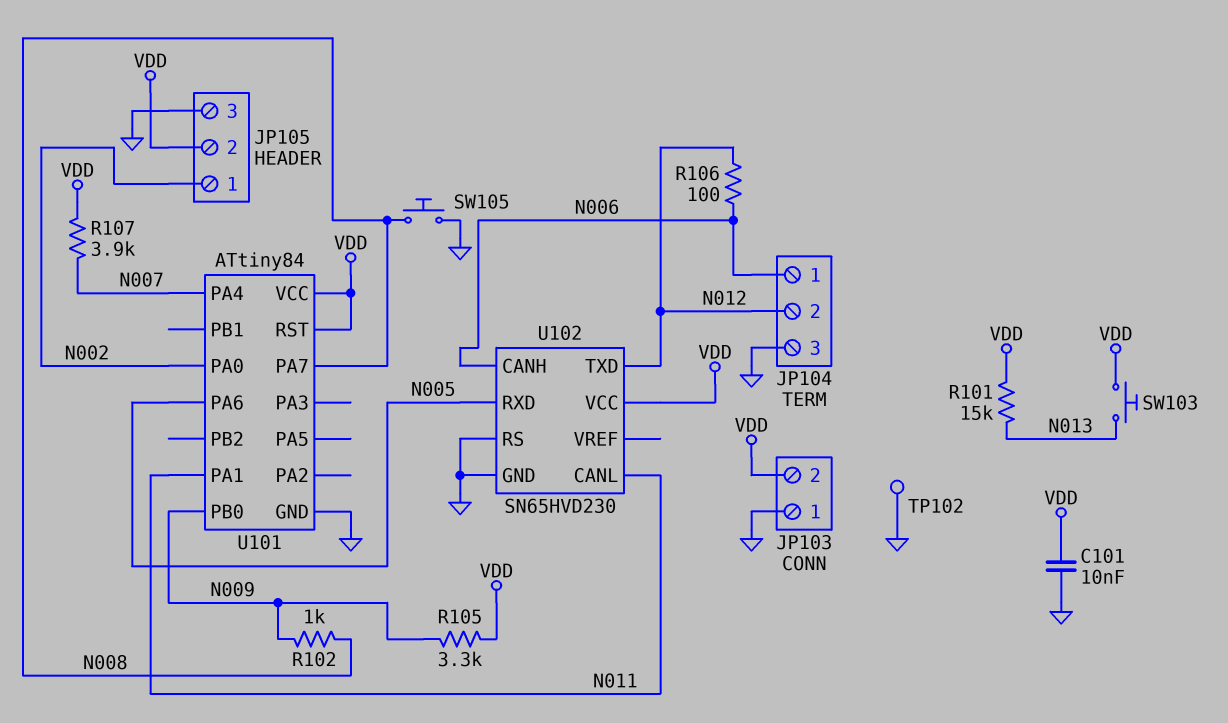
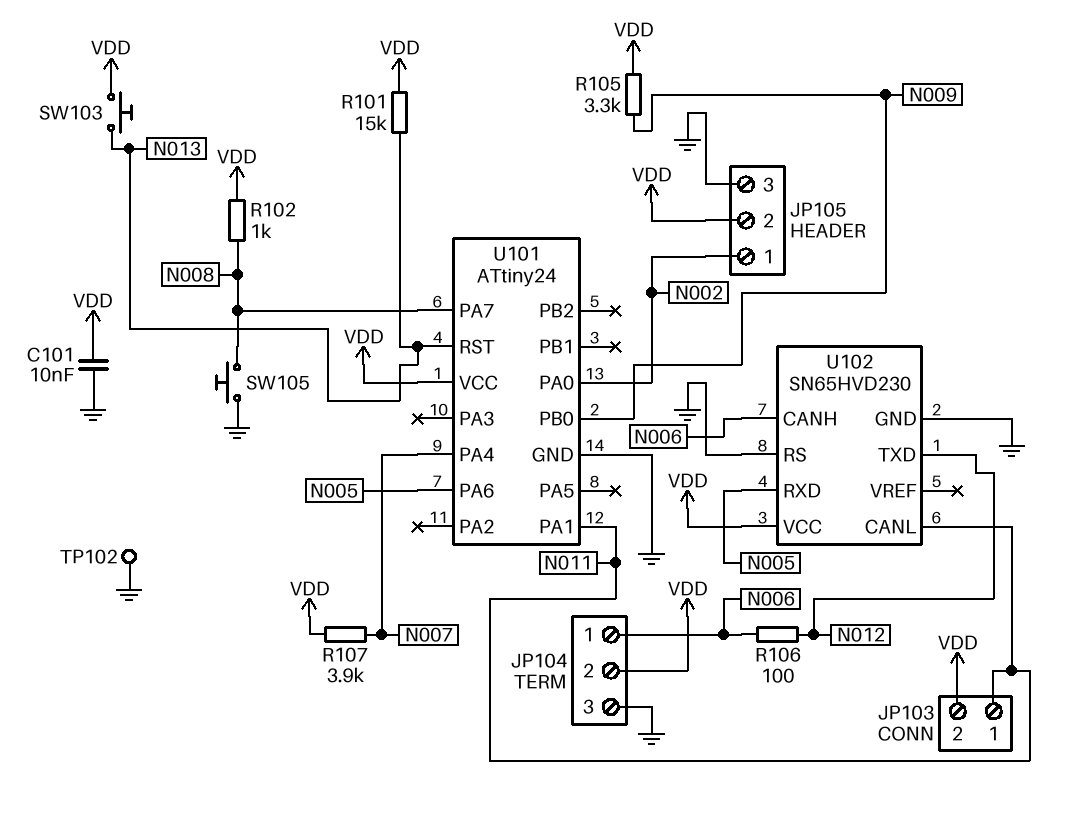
JP103 pin 1: GND -> N011
JP104 pin 2: N012 -> VDD
R102: 1k (N008, N009) -> 1k (N008, VDD)
U101: ATtiny84 -> ATtiny24
U101 pin RST: VDD -> N013

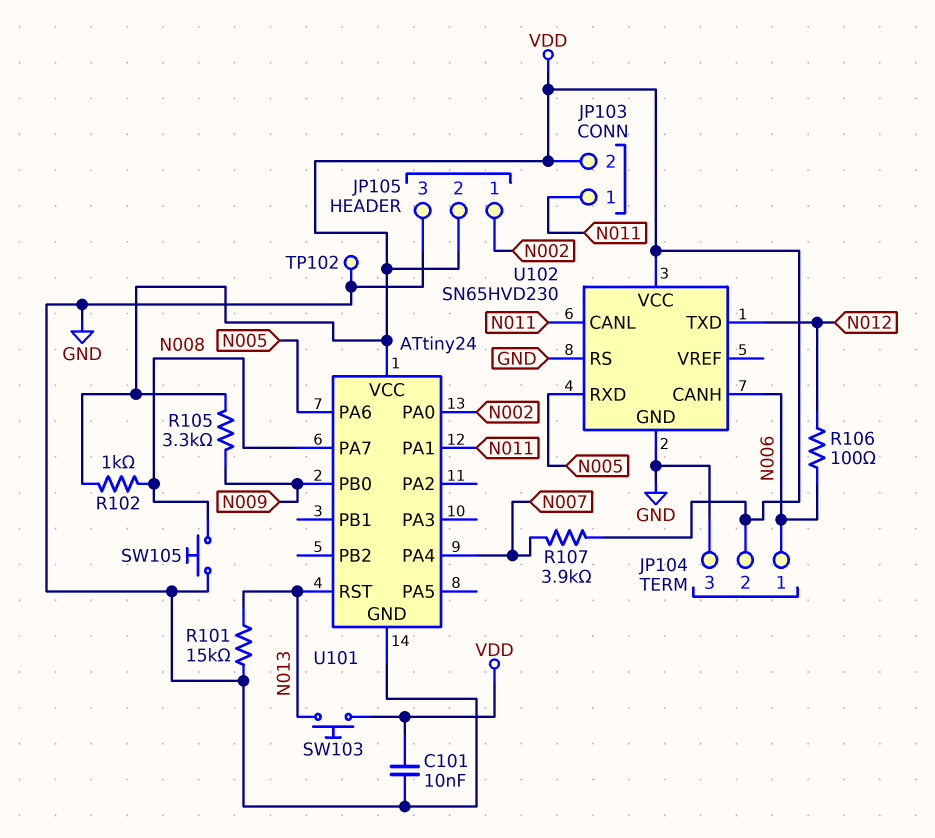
R101: 15k (N013, VDD) -> 15k (GND, N013)

